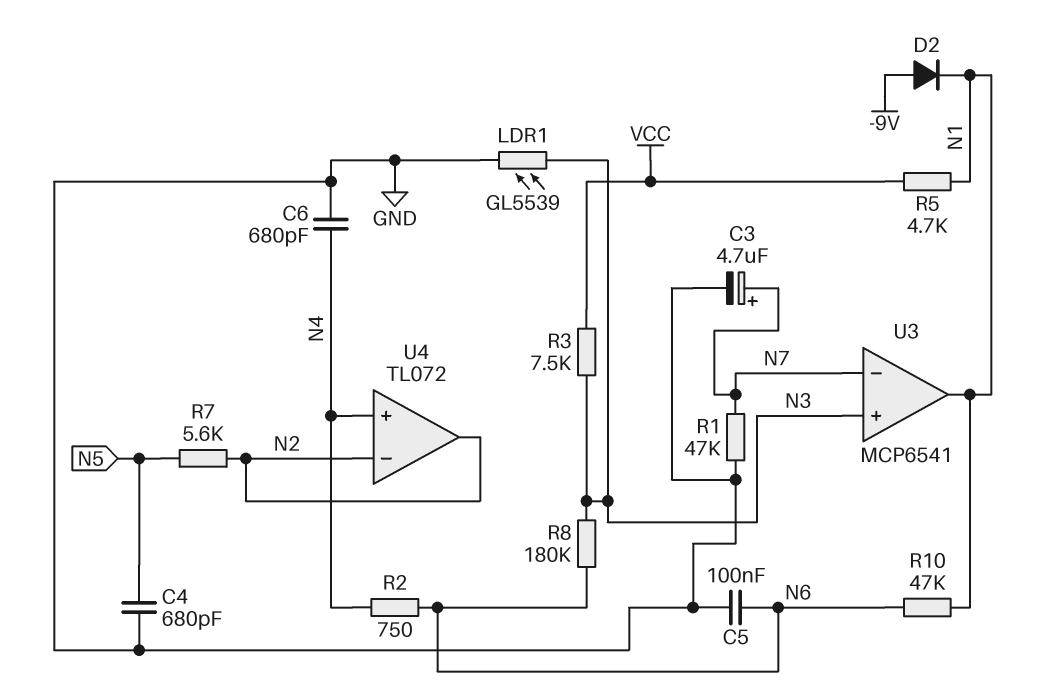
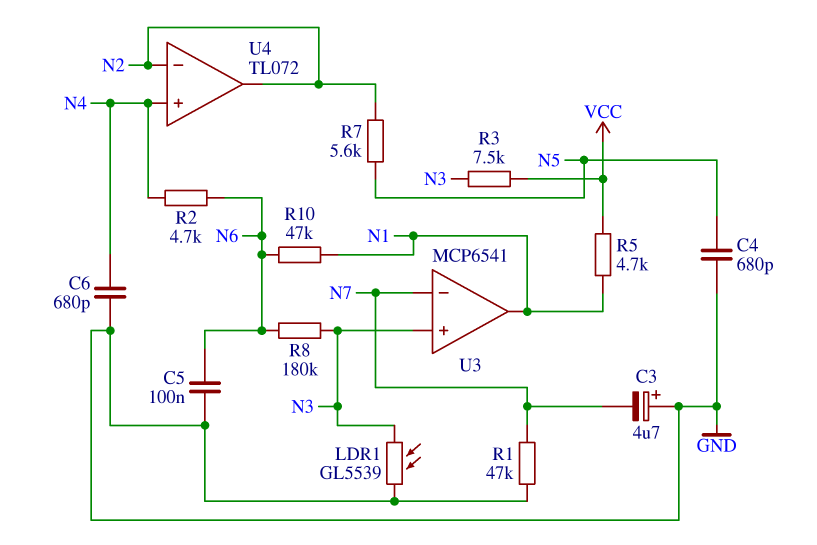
C3: 4.7uF (plus N7, minus GND) -> 4.7uF (plus GND, minus N7)
D2: diode (A -9V, K N1) -> none
R2: 750 (N4, N6) -> 4.7k (N4, N6)

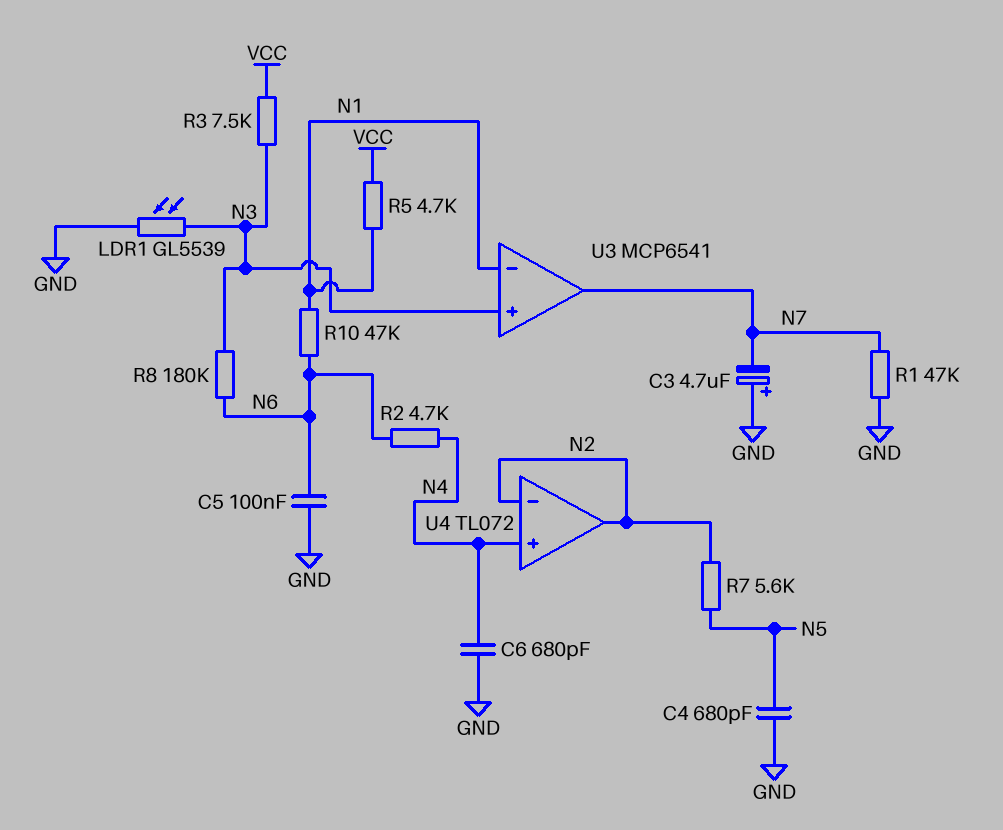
U3 pin in-: N7 -> N1
U3 pin out: N1 -> N7

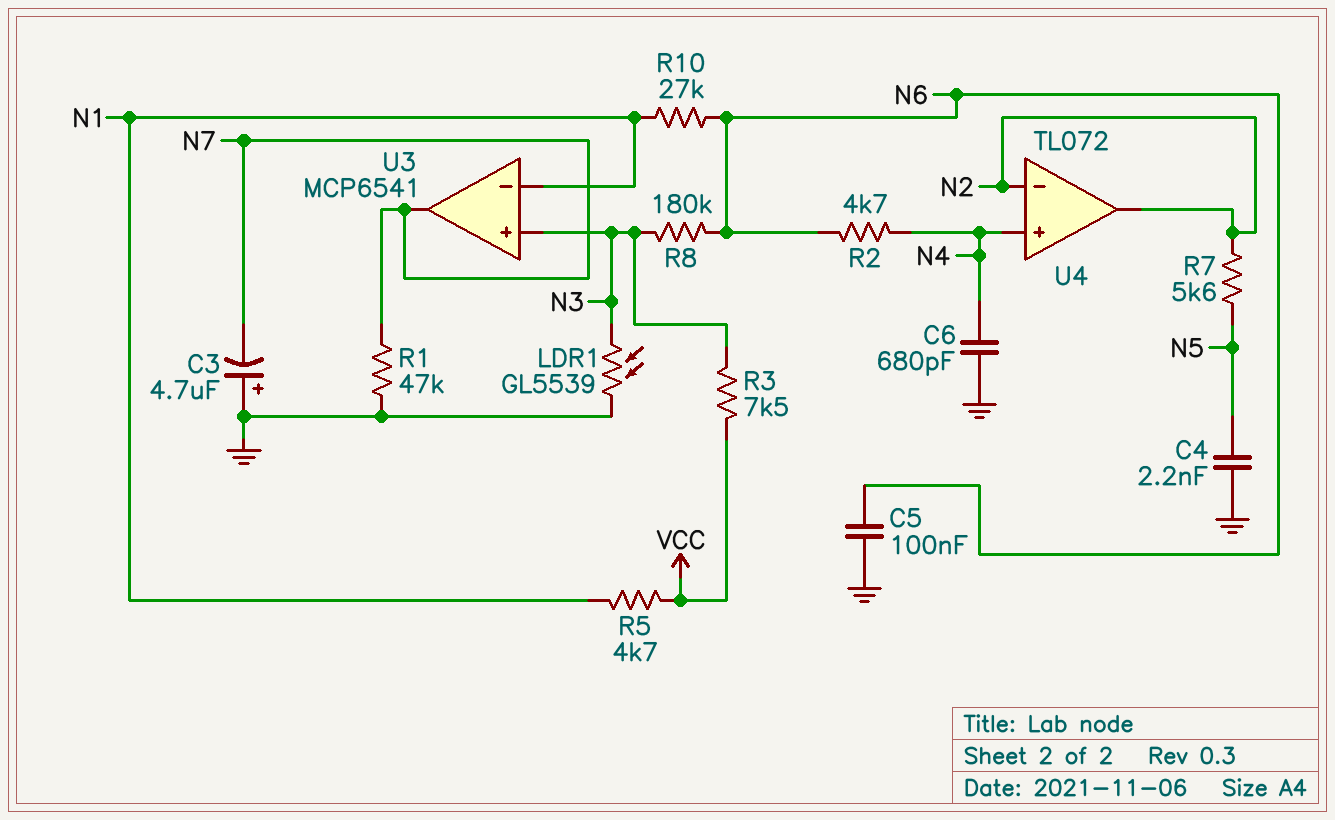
C4: 680pF (GND, N5) -> 2.2nF (GND, N5)
R10: 47k (N1, N6) -> 27k (N1, N6)

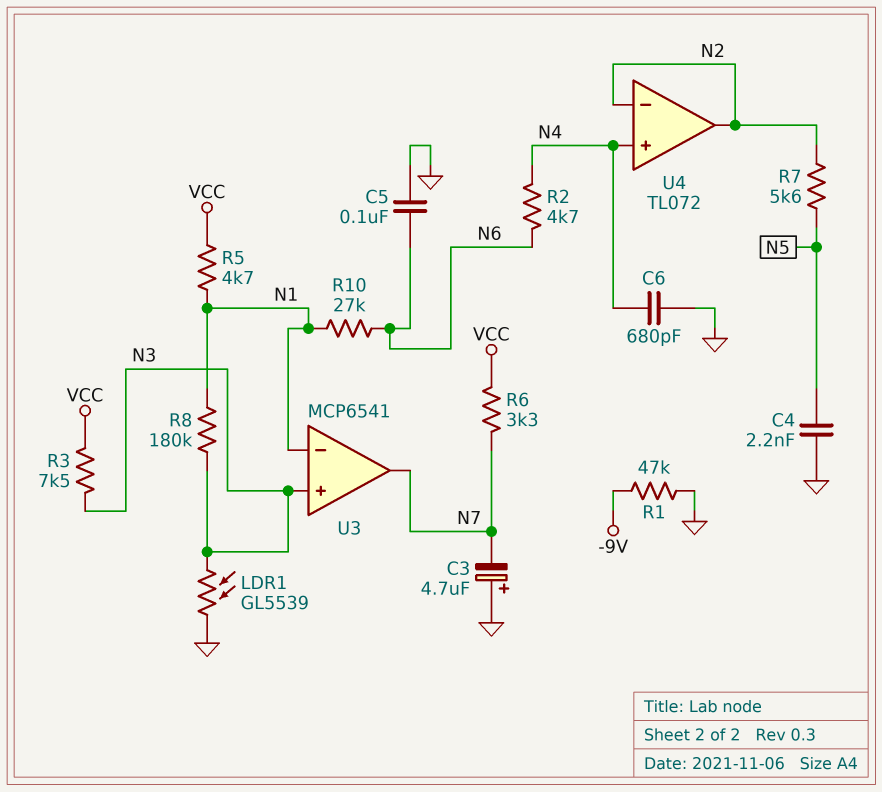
R1: 47k (GND, N7) -> 47k (-9V, GND)
R6: none -> 3.3k (N7, VCC)
R8: 180k (N3, N6) -> 180k (N1, N3)

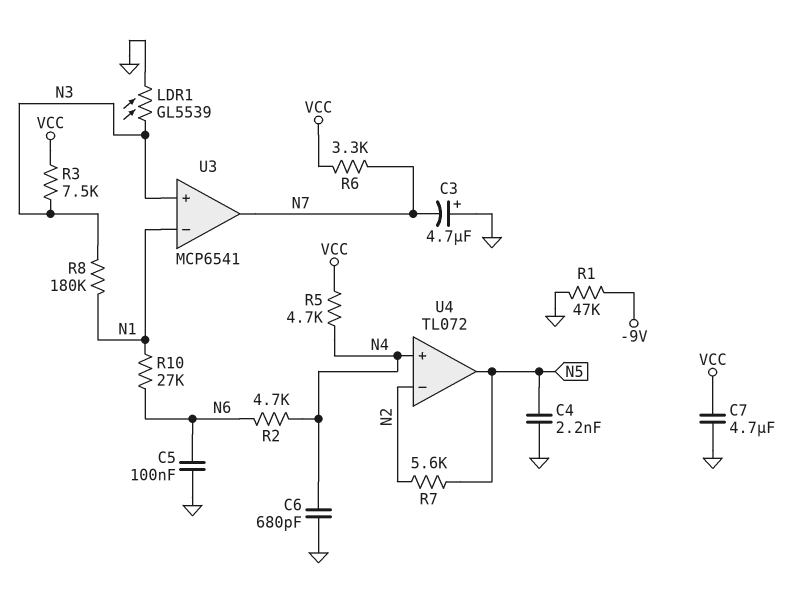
C7: none -> 4.7uF (GND, VCC)
R5: 4.7k (N1, VCC) -> 4.7k (N4, VCC)
U4 pin out: N2 -> N5

